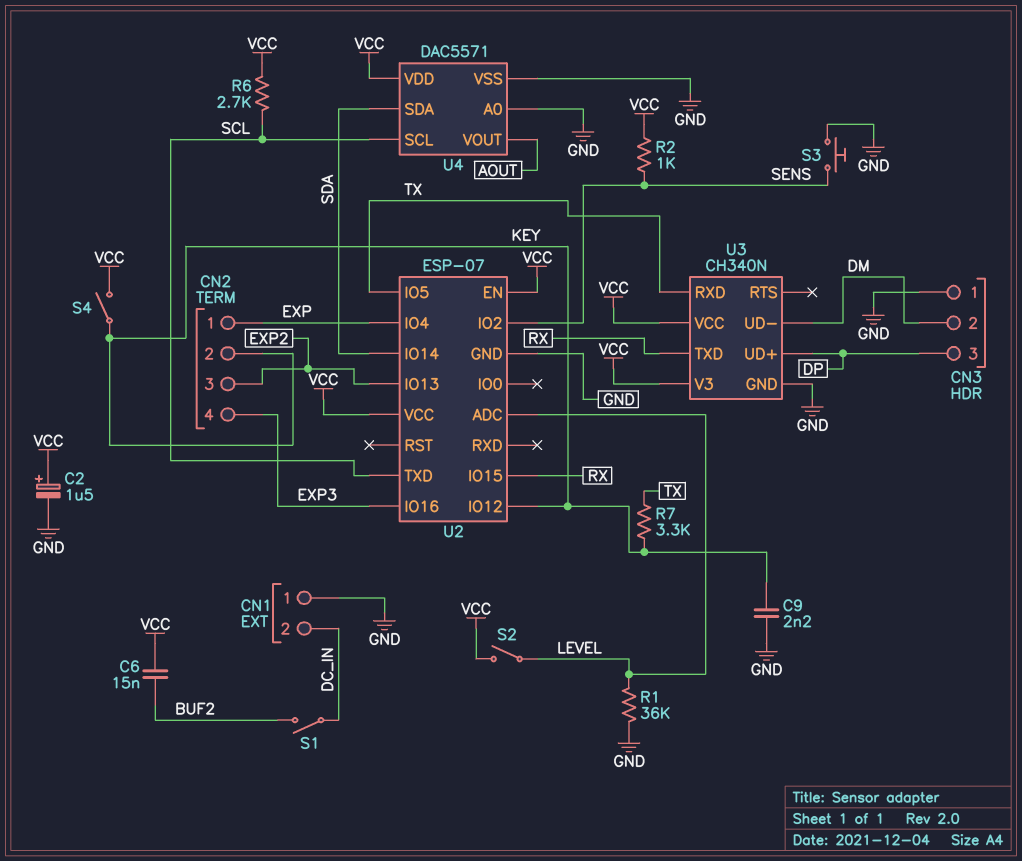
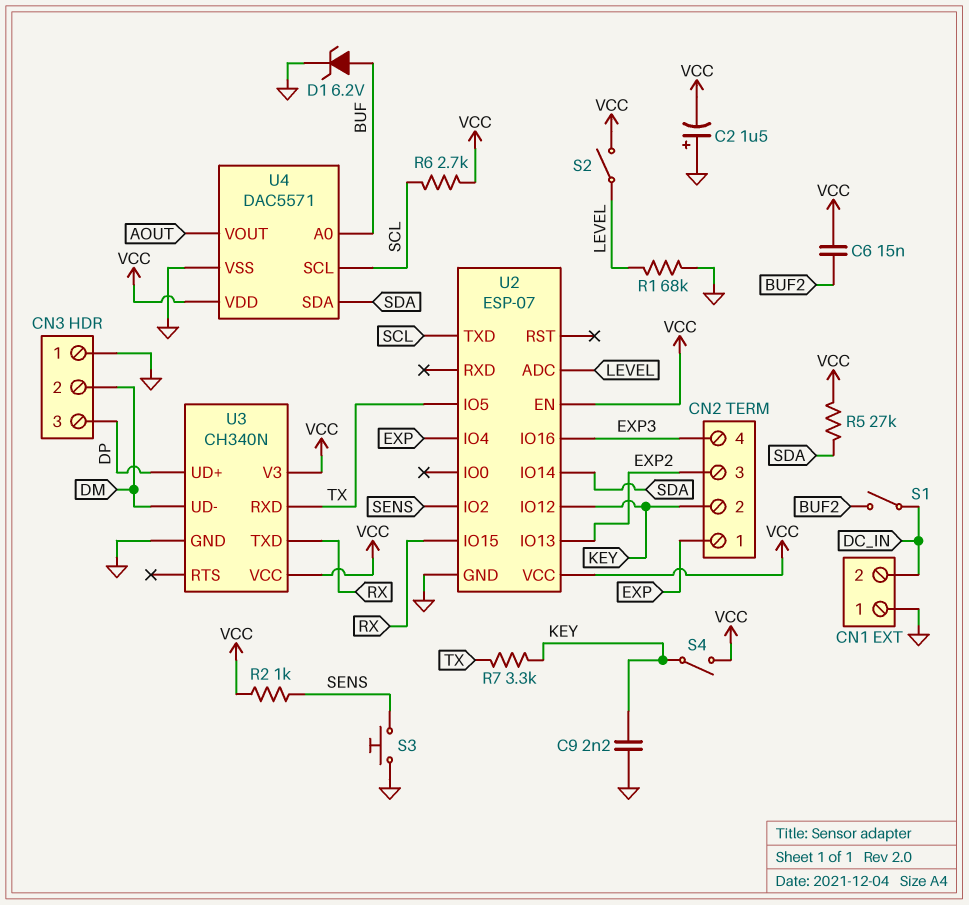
C2: 1.5uF (plus VCC, minus GND) -> 1.5uF (plus GND, minus VCC)
D1: none -> zener 6.2V (A BUF, K GND)
R1: 36k (GND, LEVEL) -> 68k (GND, LEVEL)
R5: none -> 27k (SDA, VCC)
U4 pin A0: GND -> BUF

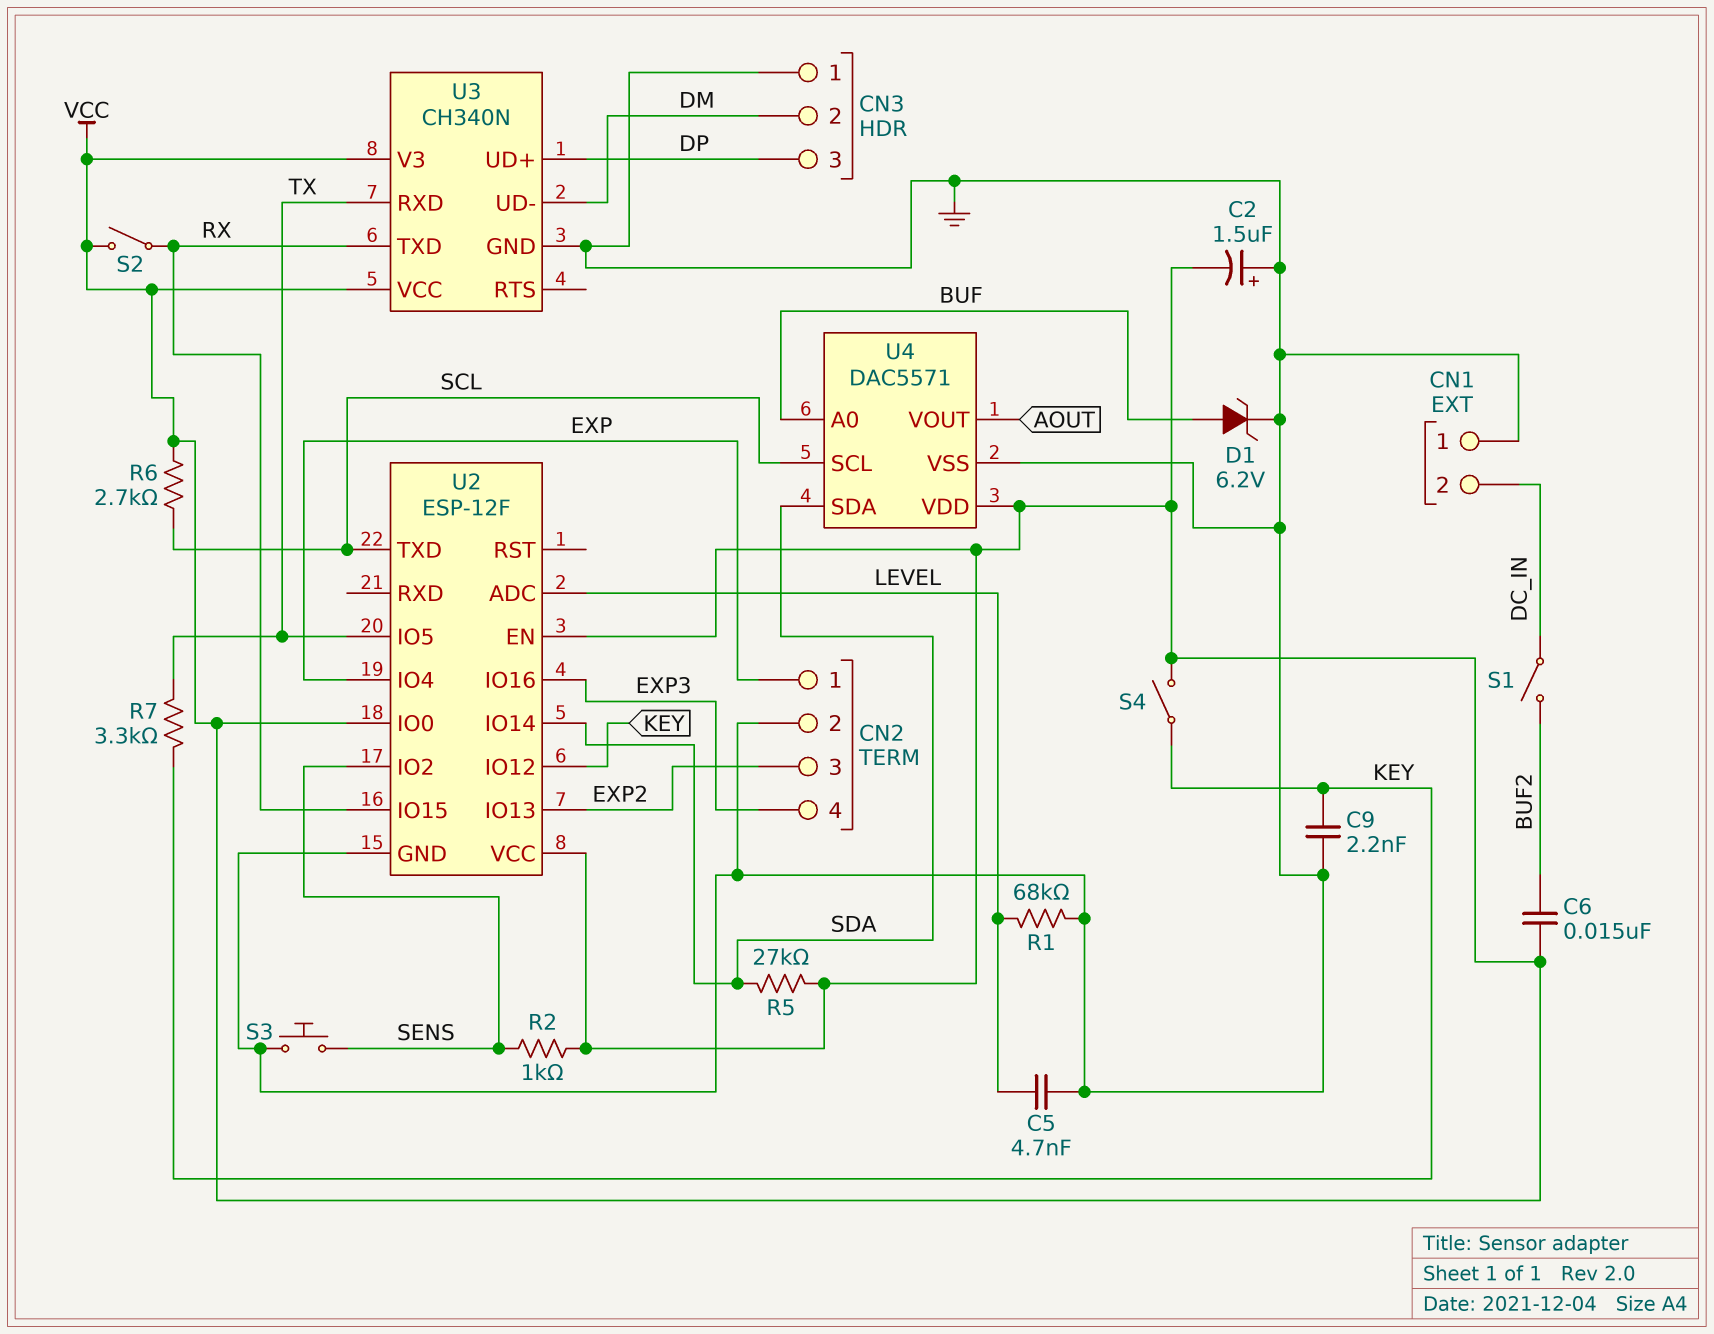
C5: none -> 4.7nF (GND, LEVEL)
CN2 pin 2: KEY -> GND
S2: switch (LEVEL, VCC) -> switch (RX, VCC)
U2: ESP-07 -> ESP-12F
U2 pin IO0: none -> VCC

